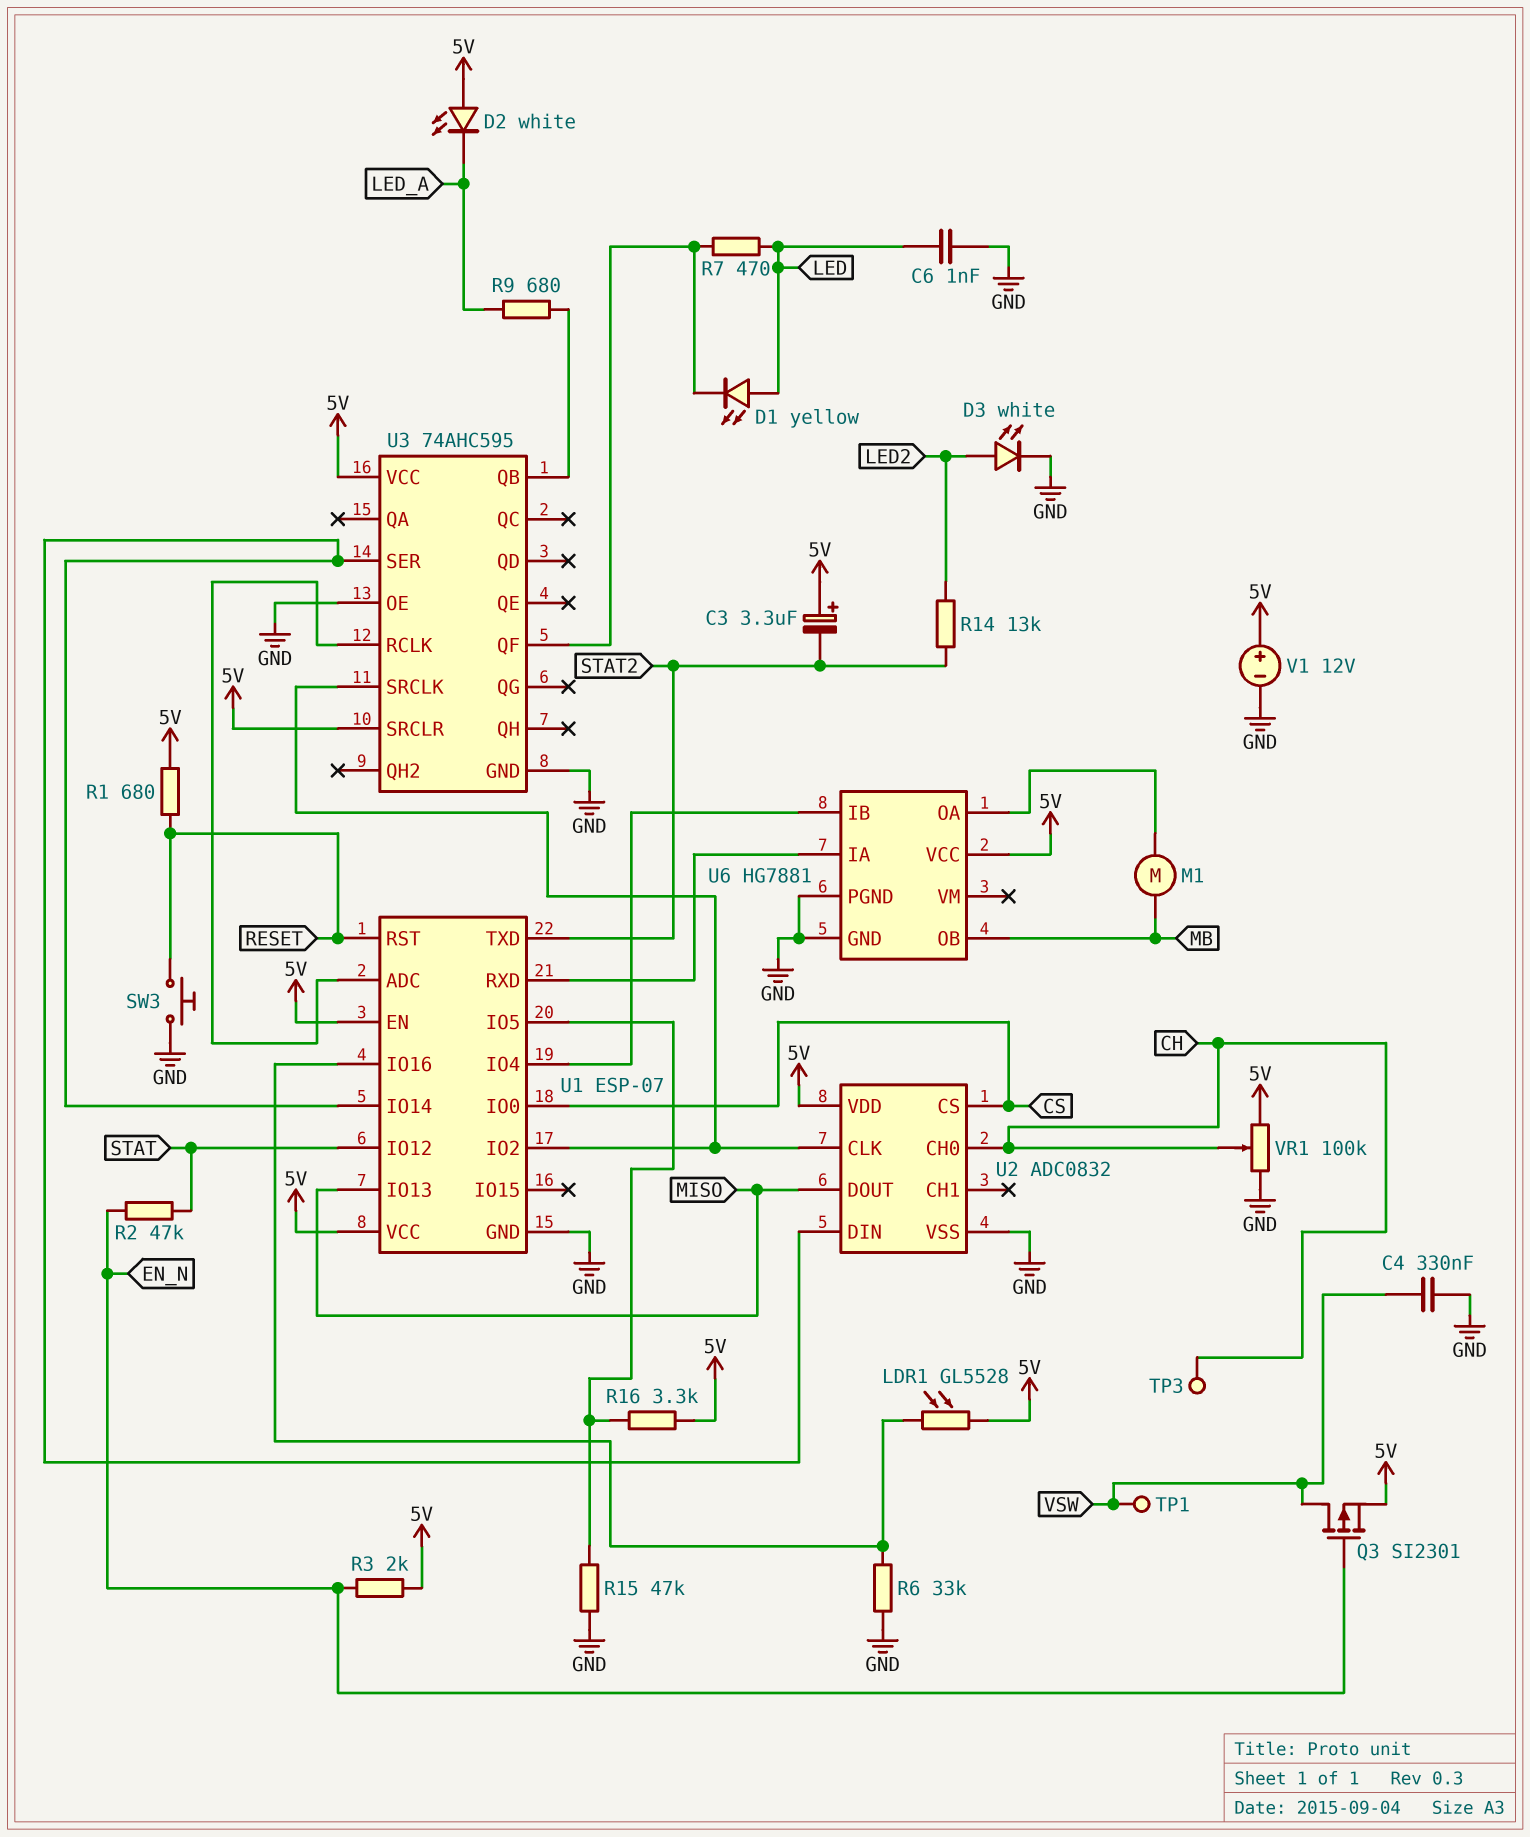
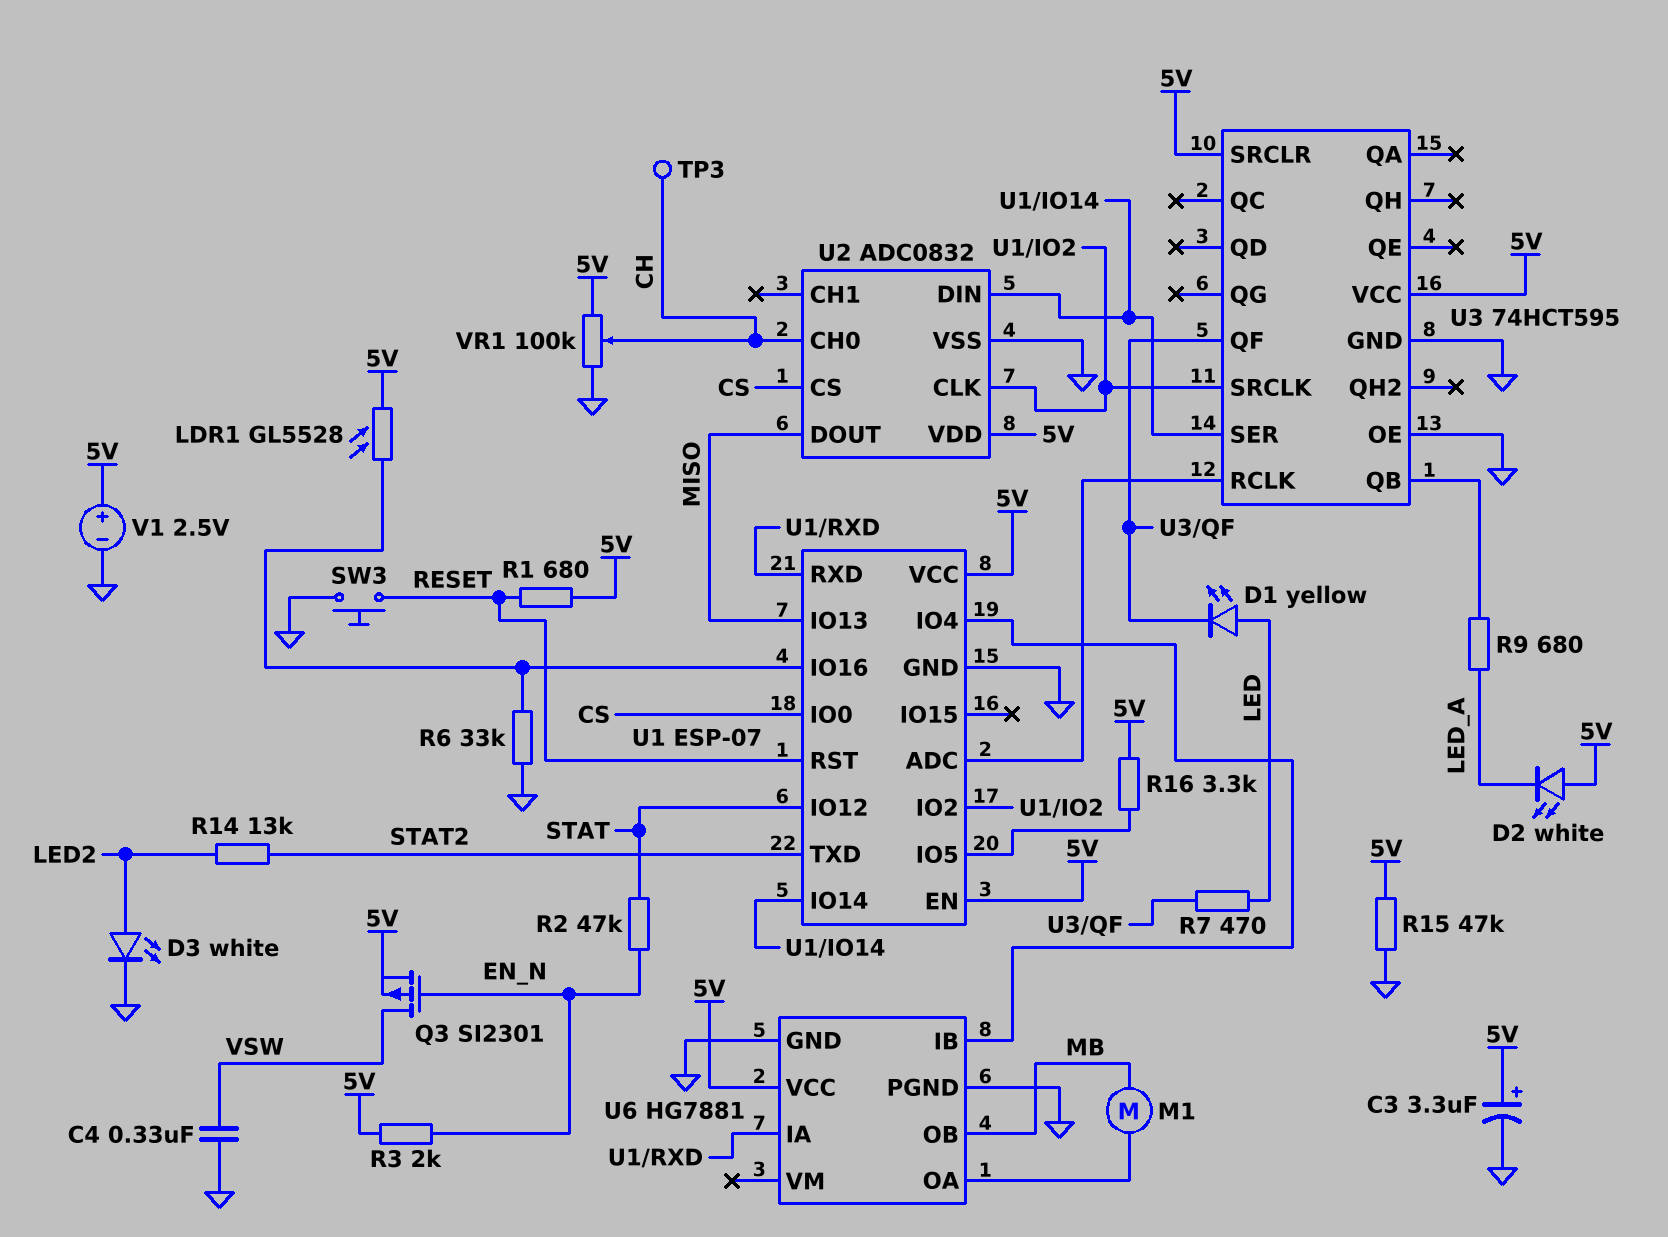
C3: 3.3uF (plus 5V, minus STAT2) -> 3.3uF (plus 5V, minus GND)
C6: 1nF (GND, LED) -> none
R15: 47k (GND, U1/IO5) -> 47k (5V, GND)
TP1: test point (VSW) -> none
U3: 74AHC595 -> 74HCT595
V1: 12V (plus 5V, minus GND) -> 2.5V (plus 5V, minus GND)

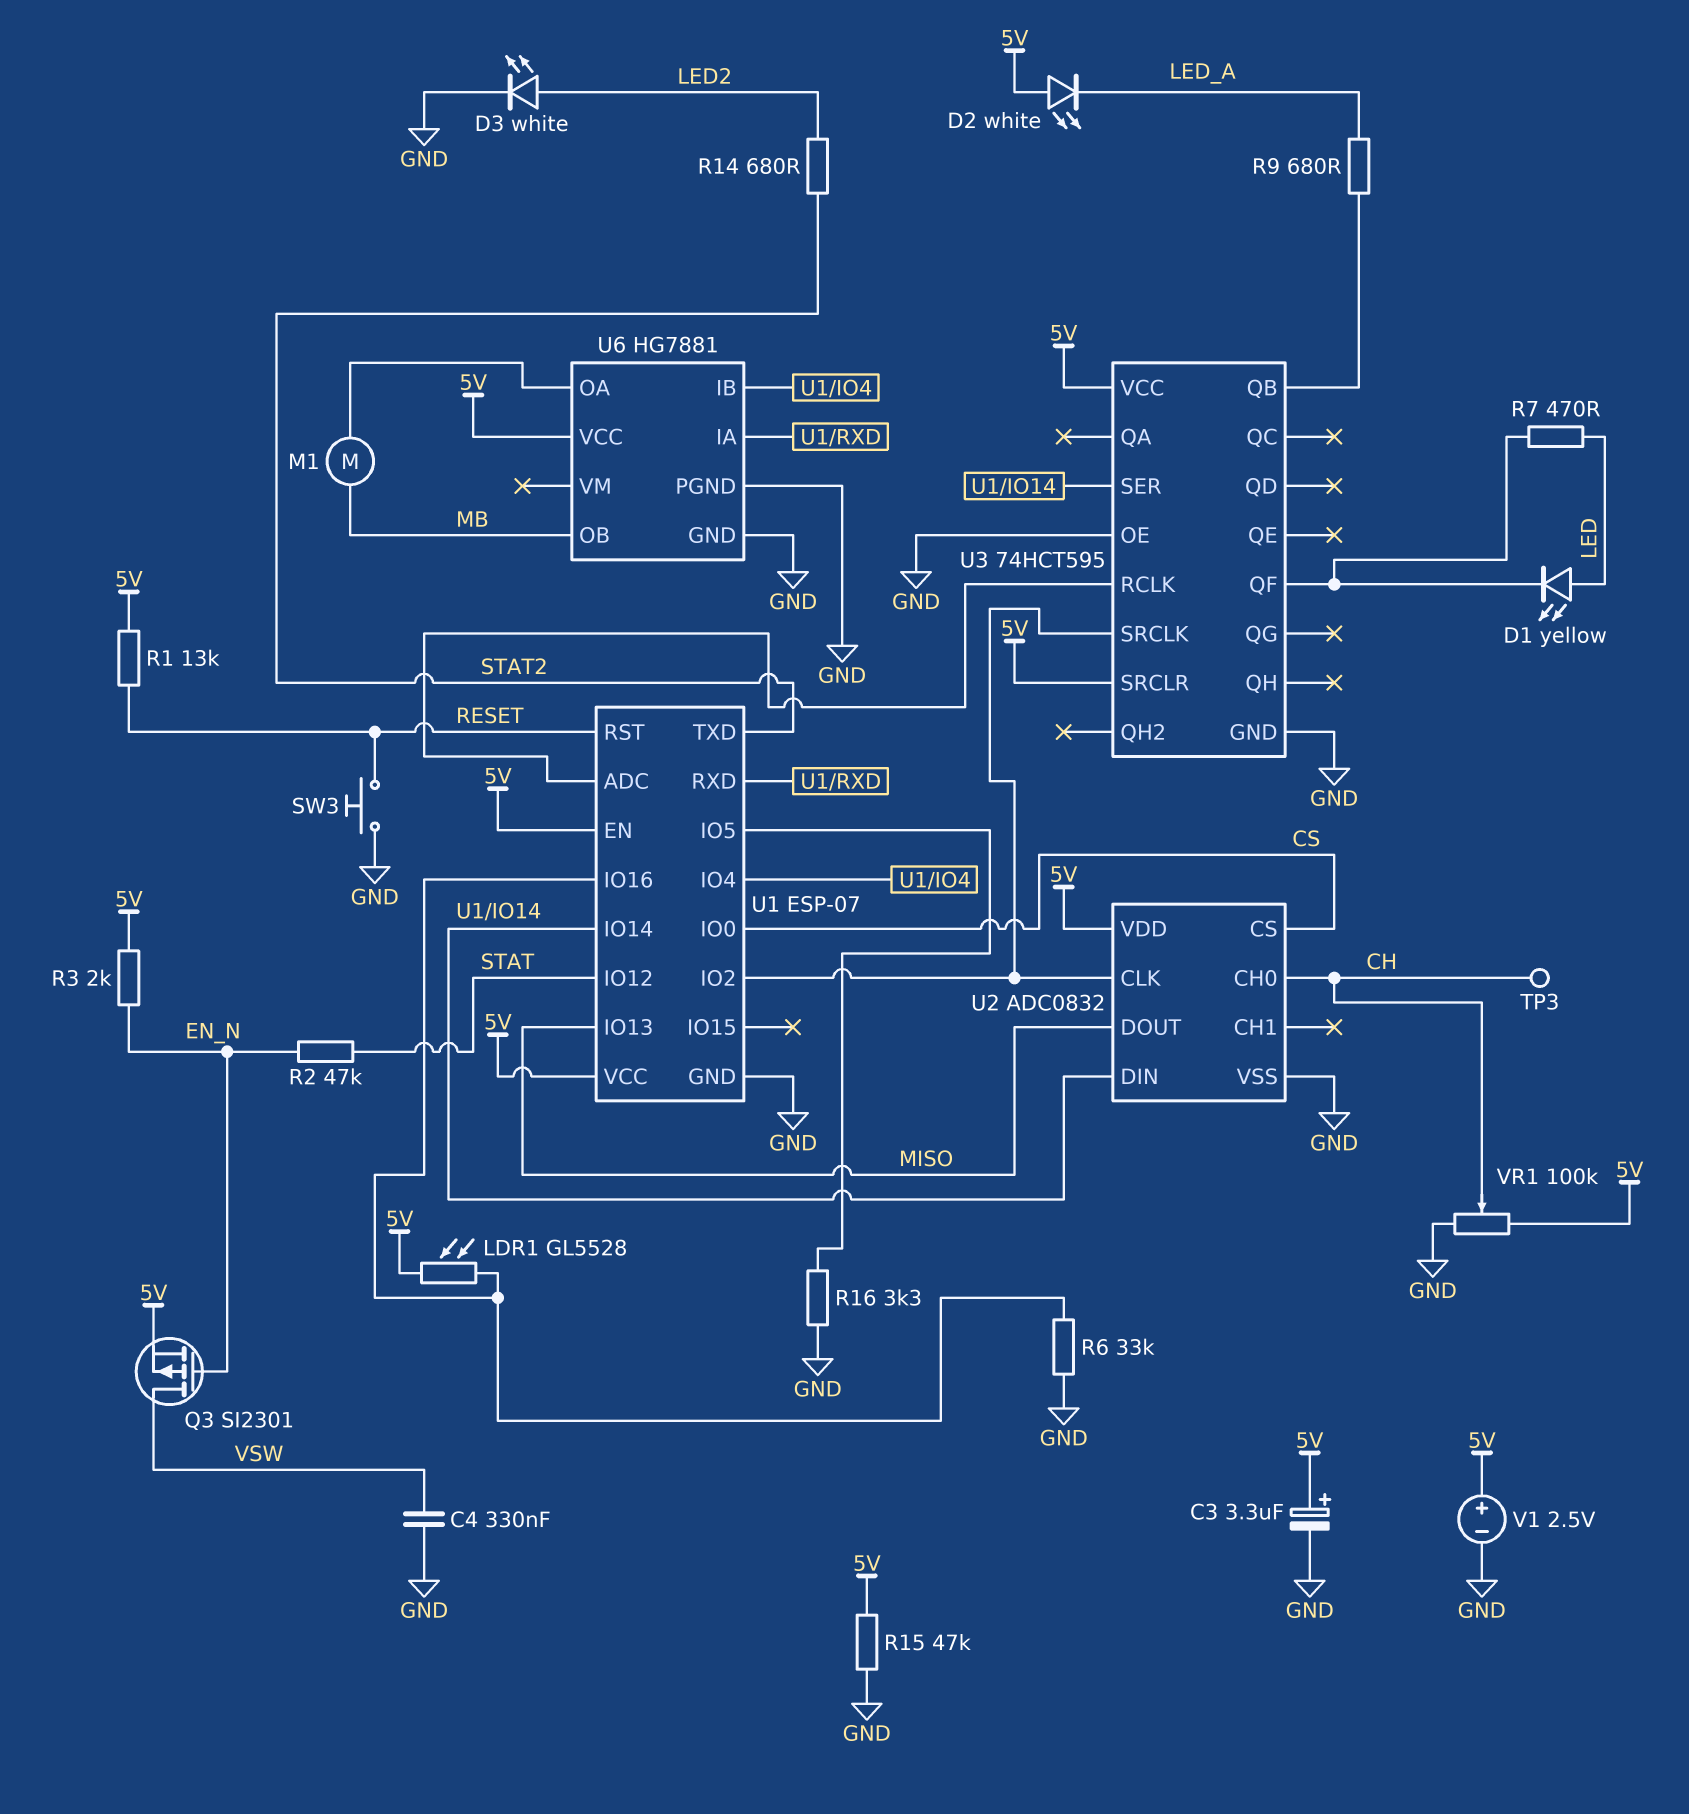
R1: 680 (5V, RESET) -> 13k (5V, RESET)
R14: 13k (LED2, STAT2) -> 680 (LED2, STAT2)
R16: 3.3k (5V, U1/IO5) -> 3.3k (GND, U1/IO5)

